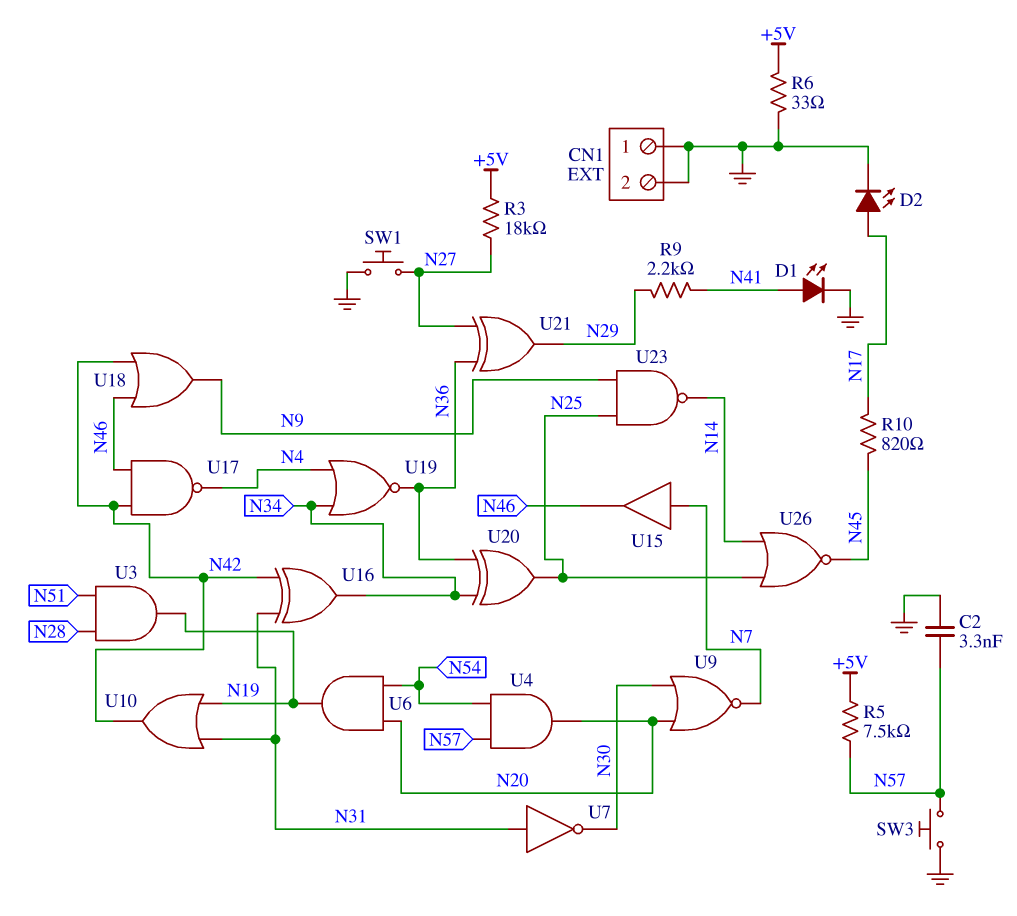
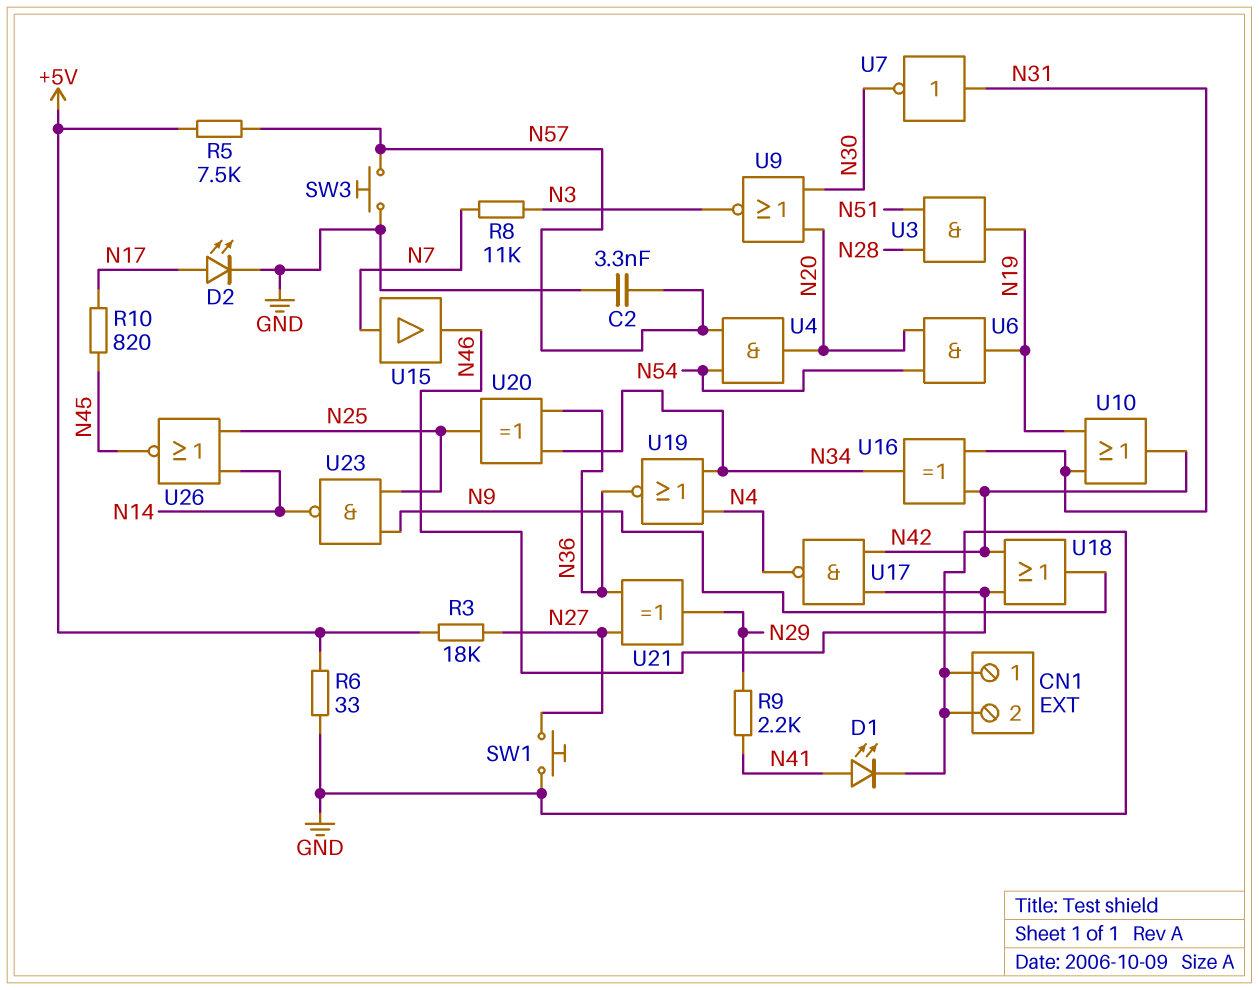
R8: none -> 11k (N3, N7)
U9: NOR (in N20, in N30, out N7) -> NOR (in N20, in N30, out N3)

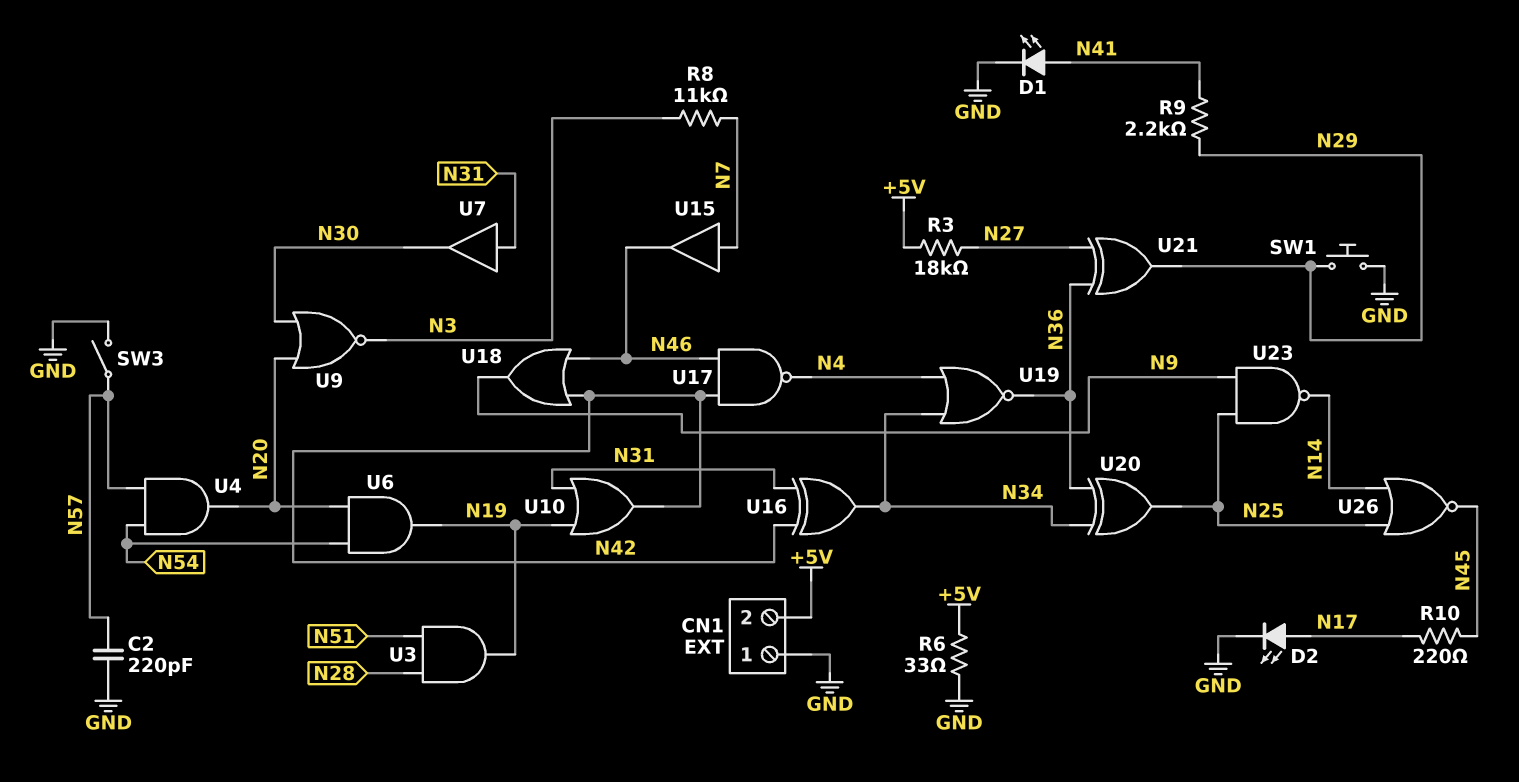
C2: 3.3nF (GND, N57) -> 220pF (GND, N57)
CN1 pin 2: GND -> +5V
R5: 7.5k (+5V, N57) -> none
R10: 820 (N17, N45) -> 220 (N17, N45)
SW1: button (GND, N27) -> button (GND, N29)
SW3: button (GND, N57) -> switch (GND, N57)
U7: NOT (in N31, out N30) -> buffer (in N31, out N30)

